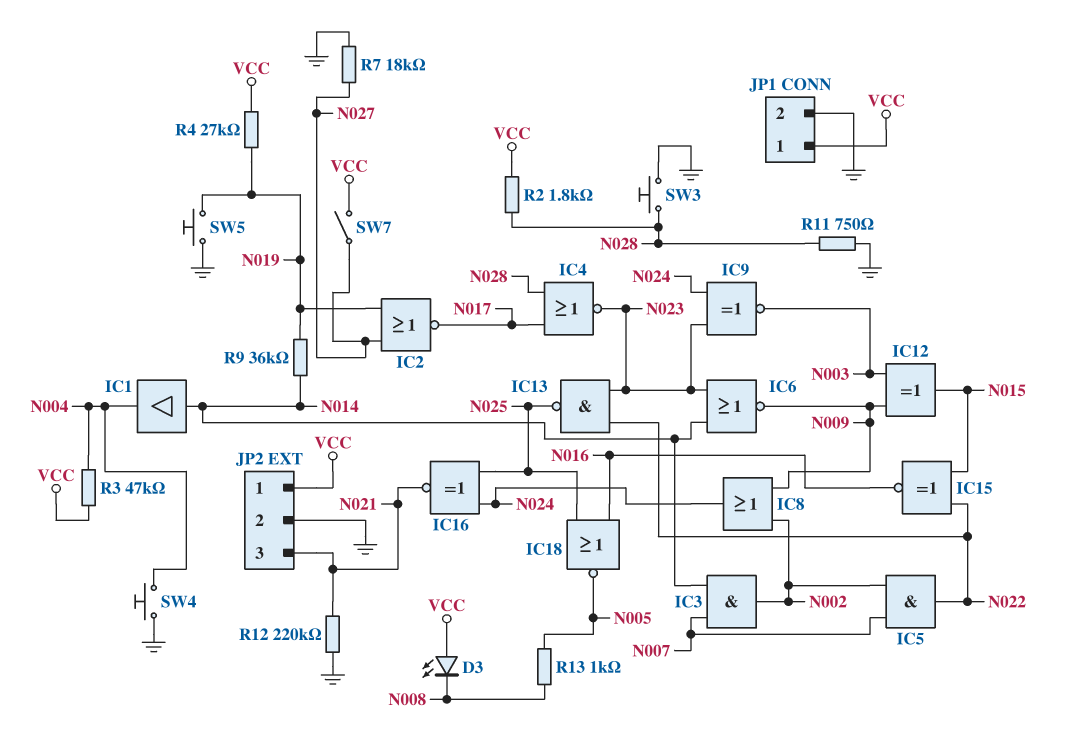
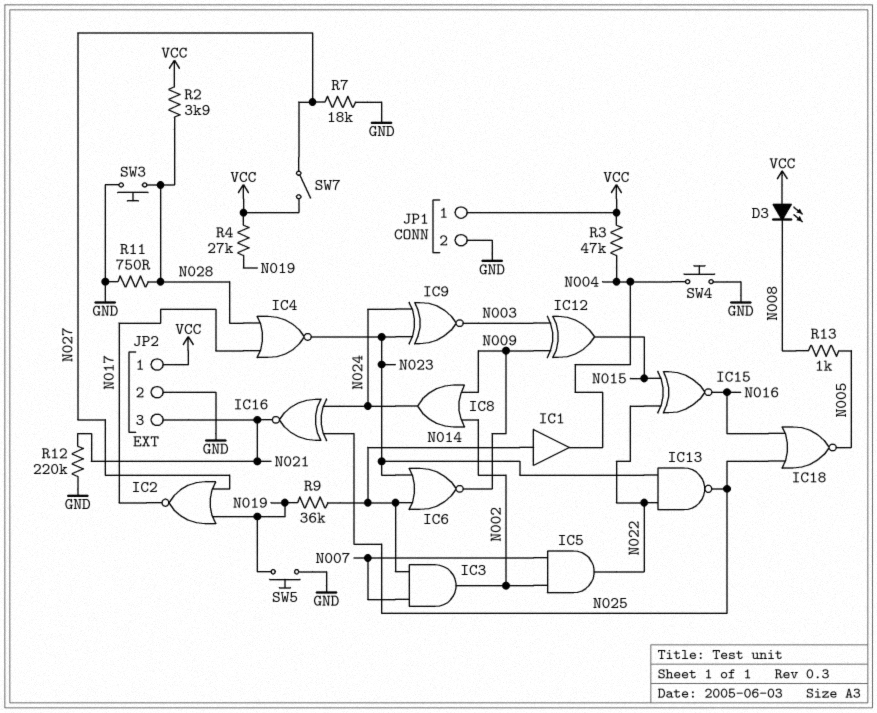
R2: 1.8k (N028, VCC) -> 3.9k (N028, VCC)

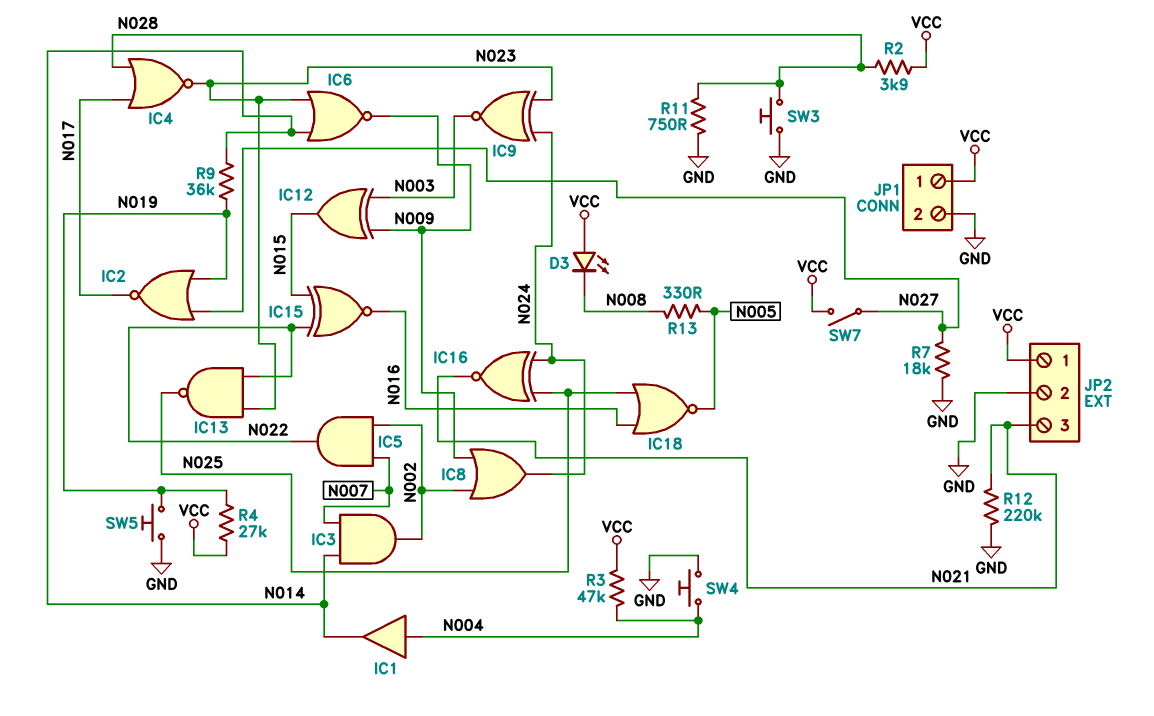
IC1: buffer (in N014, out N004) -> buffer (in N004, out N014)
R13: 1k (N005, N008) -> 330 (N005, N008)

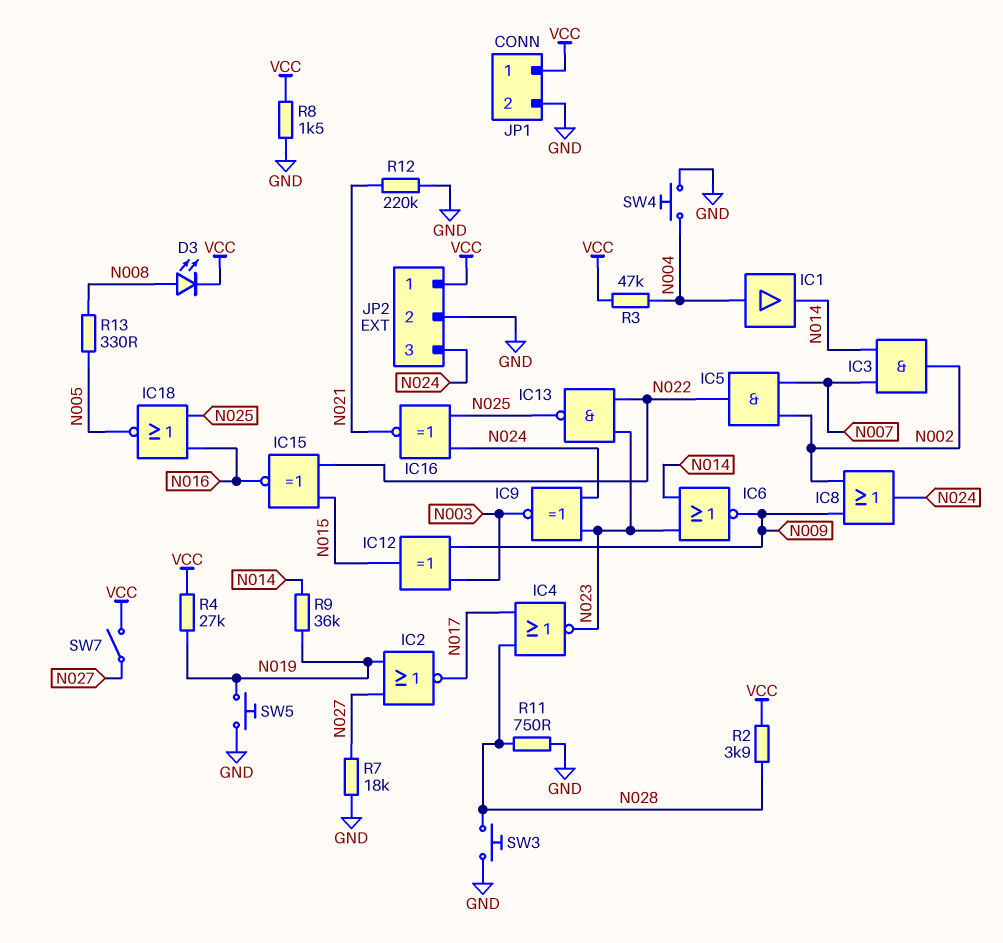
D3: LED (A VCC, K N008) -> LED (A N008, K VCC)
JP2 pin 3: N021 -> N024
R8: none -> 1.5k (GND, VCC)

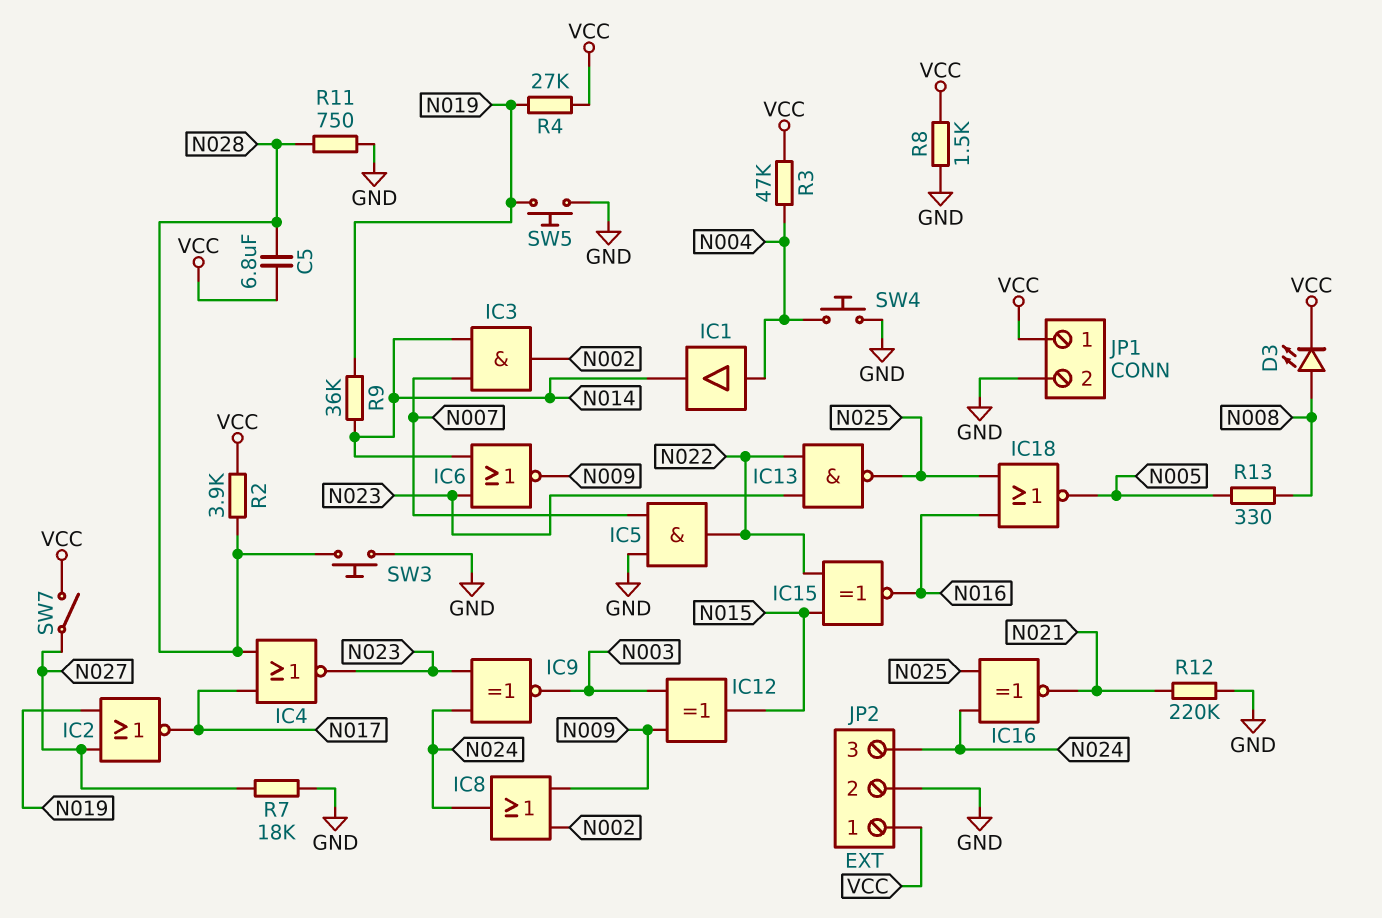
C5: none -> 6.8uF (N028, VCC)
IC5: AND (in N002, in N007, out N022) -> AND (in GND, in N007, out N022)

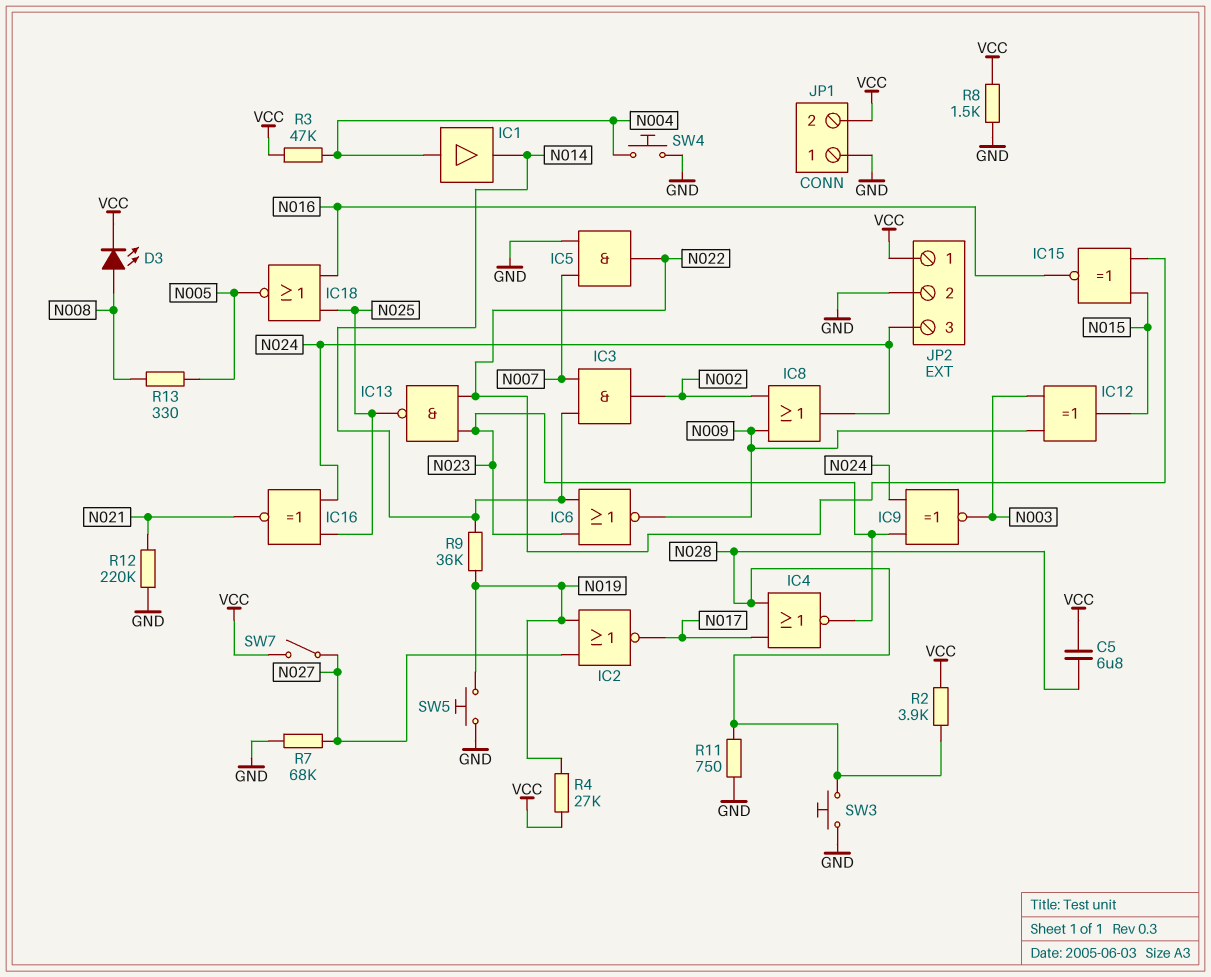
JP1 pin 1: VCC -> GND
JP1 pin 2: GND -> VCC
R7: 18k (GND, N027) -> 68k (GND, N027)

